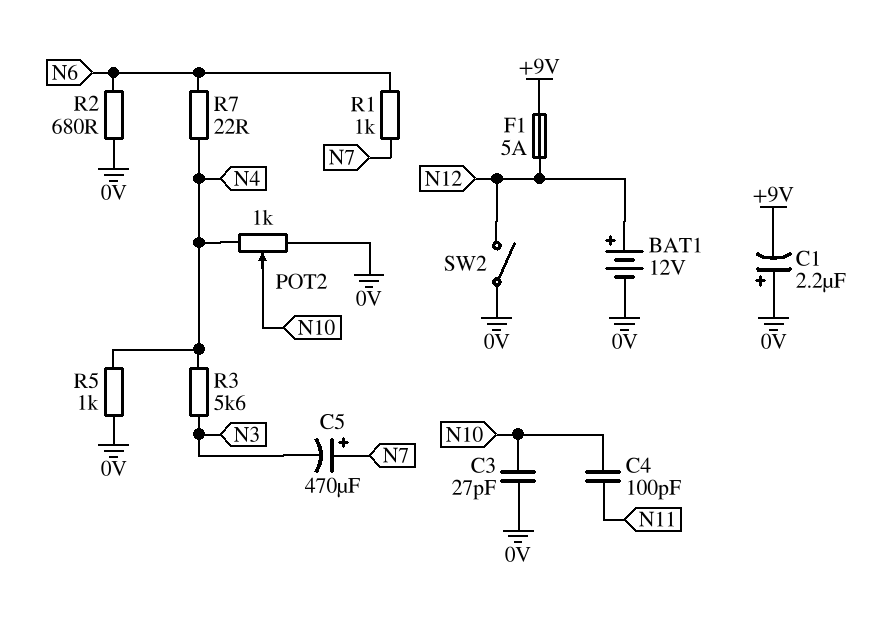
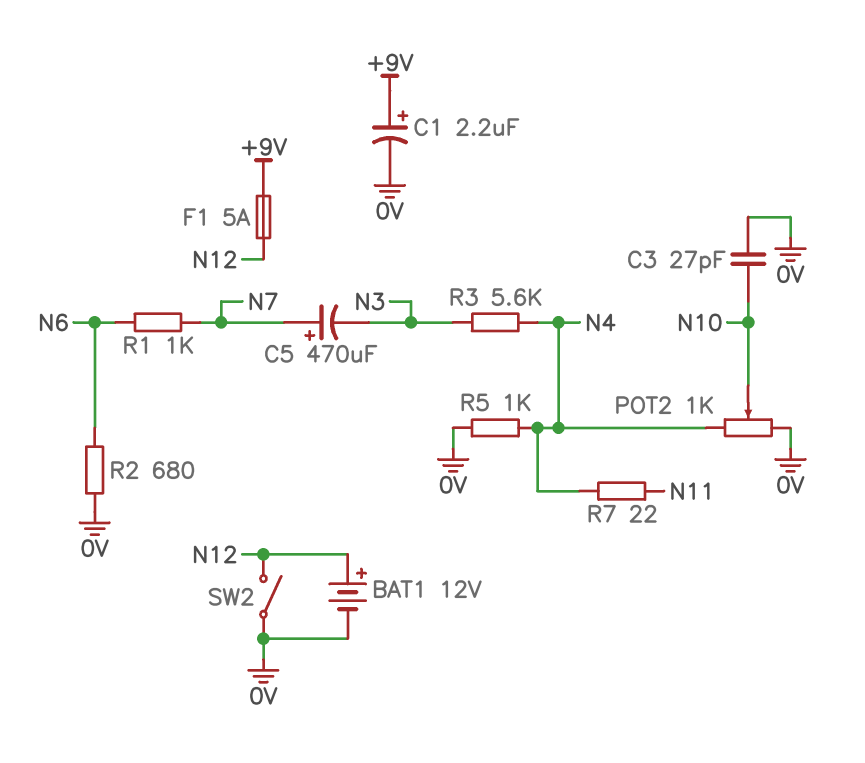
C1: 2.2uF (plus 0V, minus +9V) -> 2.2uF (plus +9V, minus 0V)
C4: 100pF (N10, N11) -> none
R7: 22 (N4, N6) -> 22 (N4, N11)

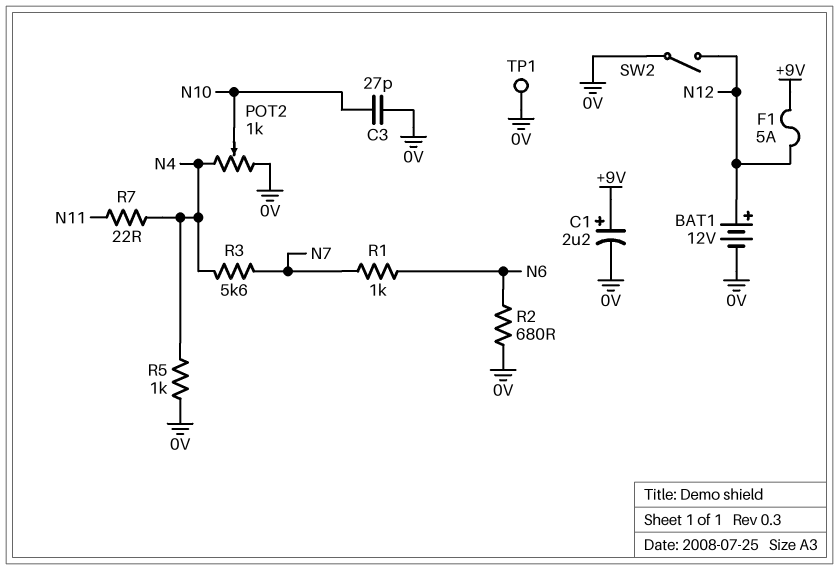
C5: 470uF (plus N7, minus N3) -> none
R3: 5.6k (N3, N4) -> 5.6k (N4, N7)
TP1: none -> test point (0V)

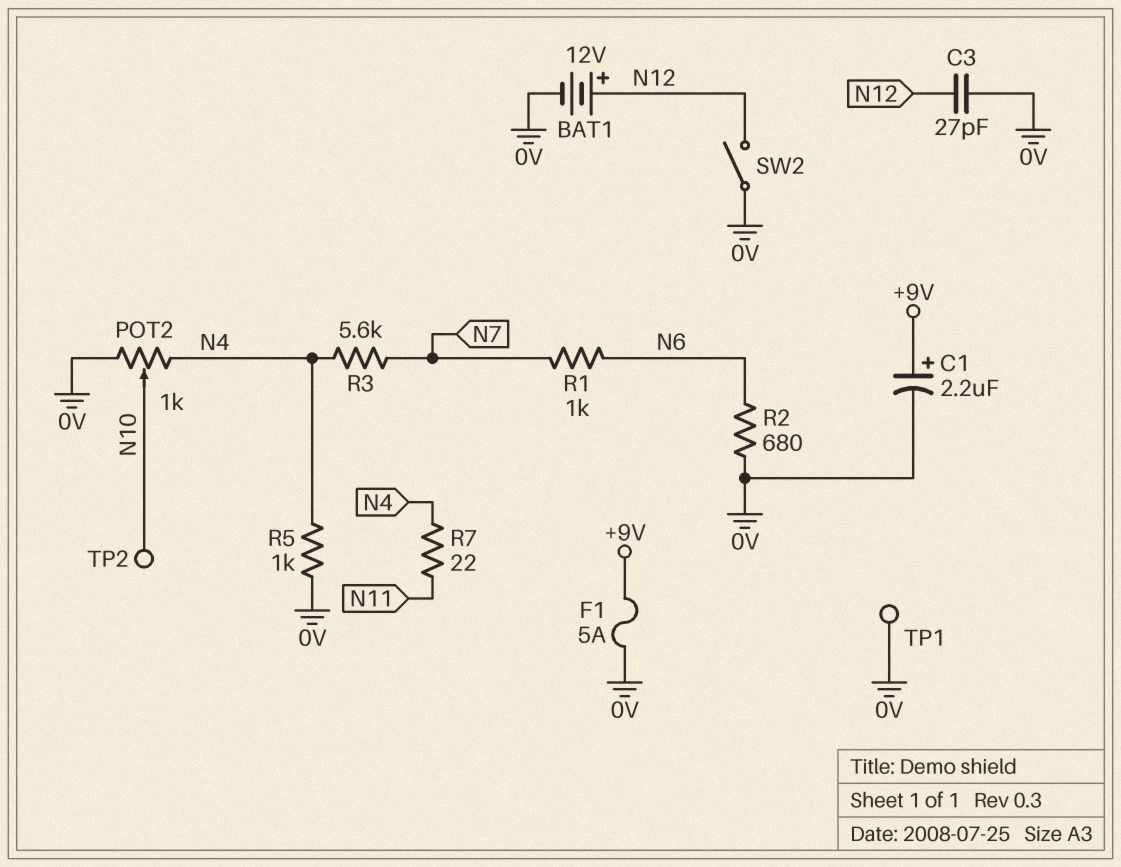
C3: 27pF (0V, N10) -> 27pF (0V, N12)
F1: 5A (+9V, N12) -> 5A (+9V, 0V)
TP2: none -> test point (N10)

